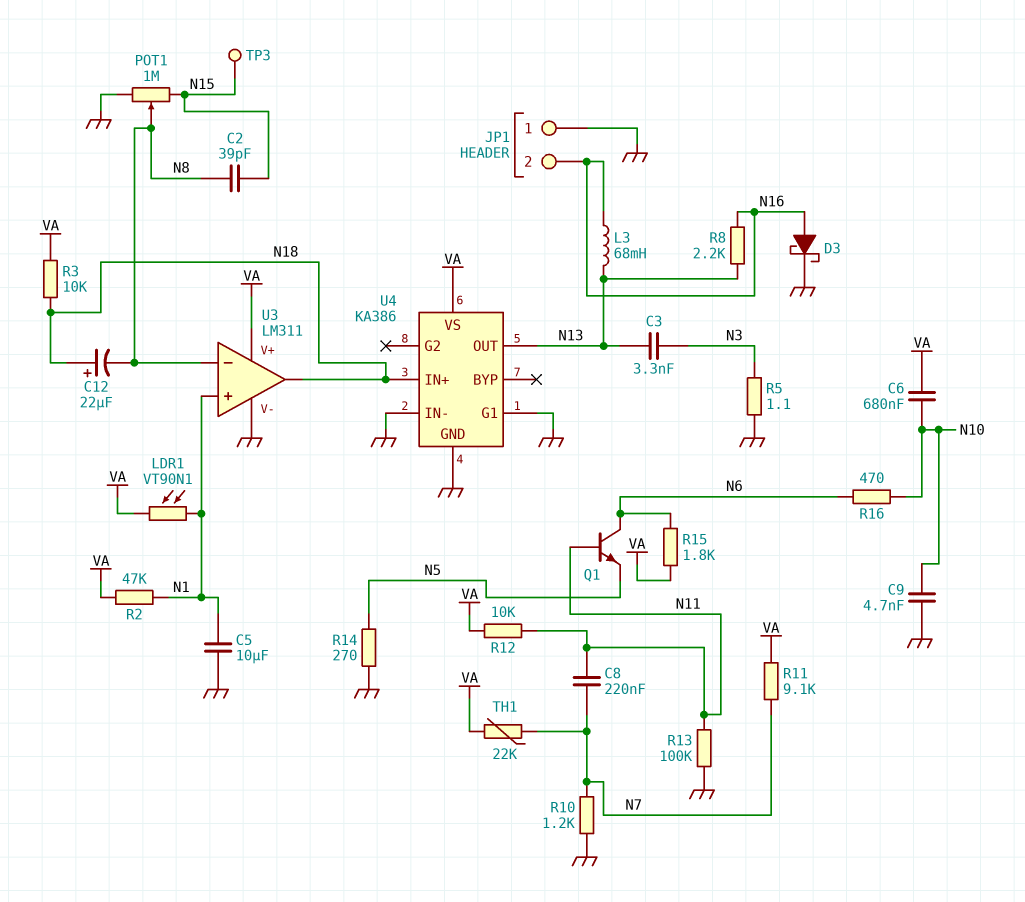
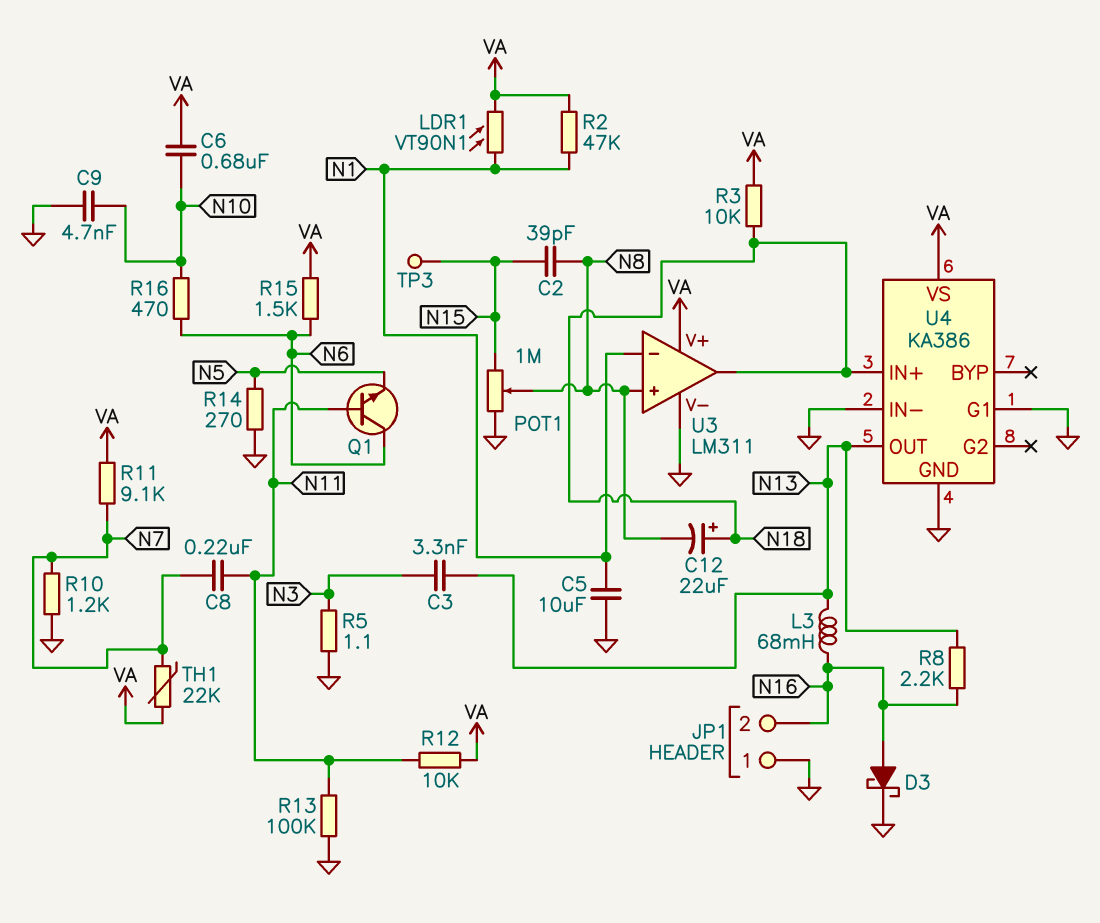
R15: 1.8k (N6, VA) -> 1.5k (N6, VA)
U3 pin in+: N1 -> N8
U3 pin in-: N8 -> N1

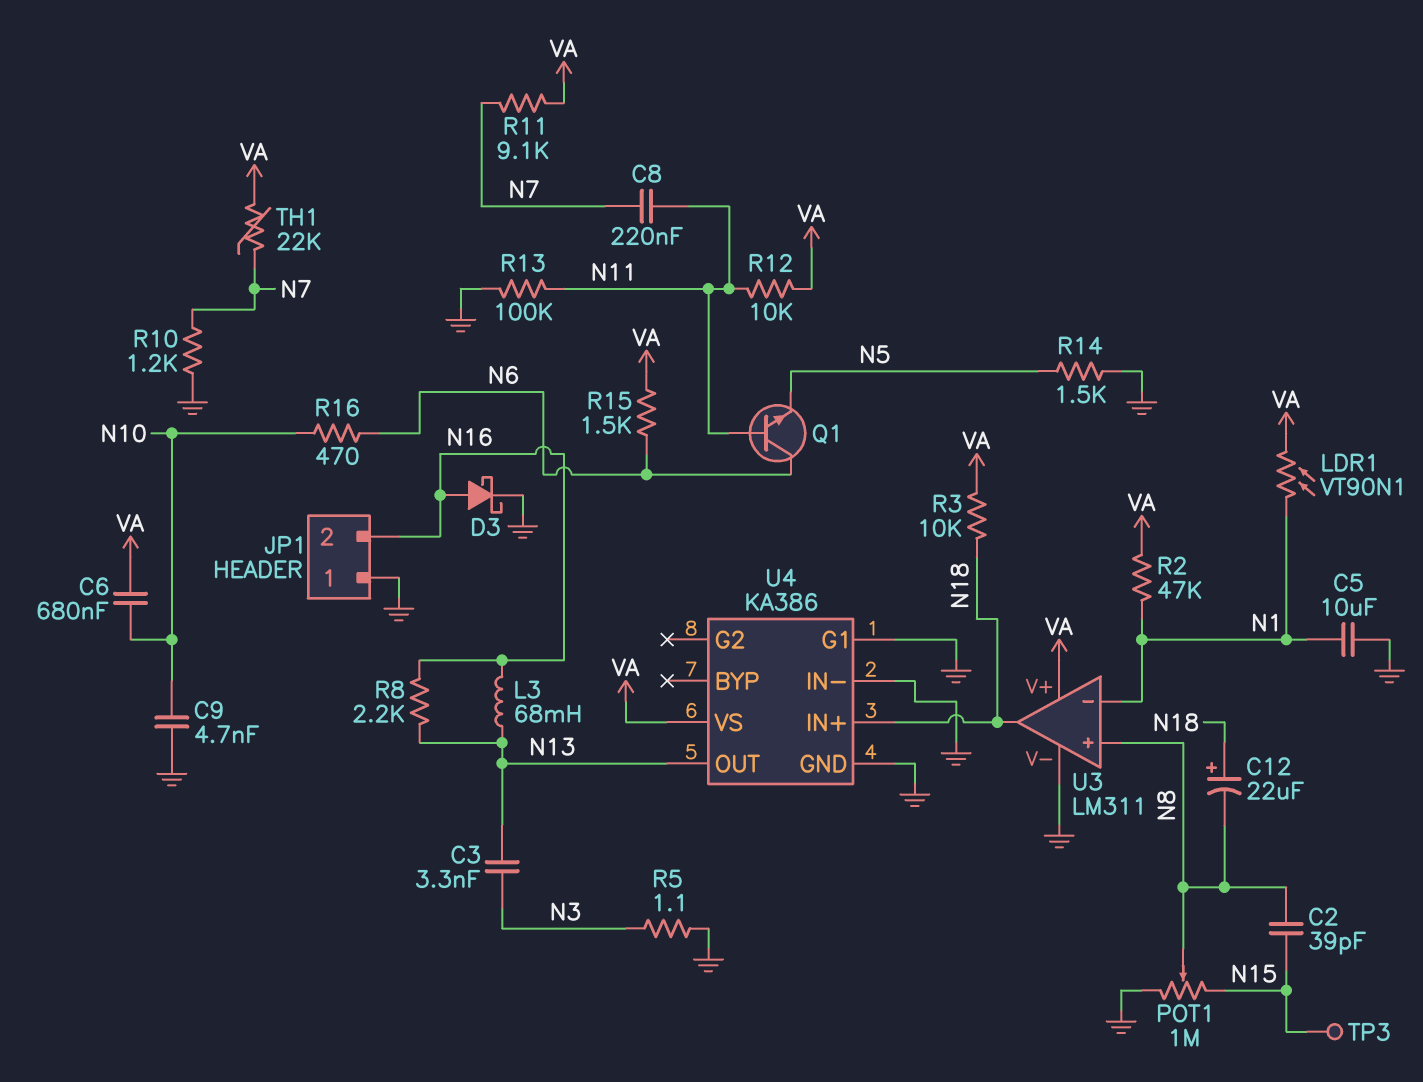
R14: 270 (GND, N5) -> 1.5k (GND, N5)

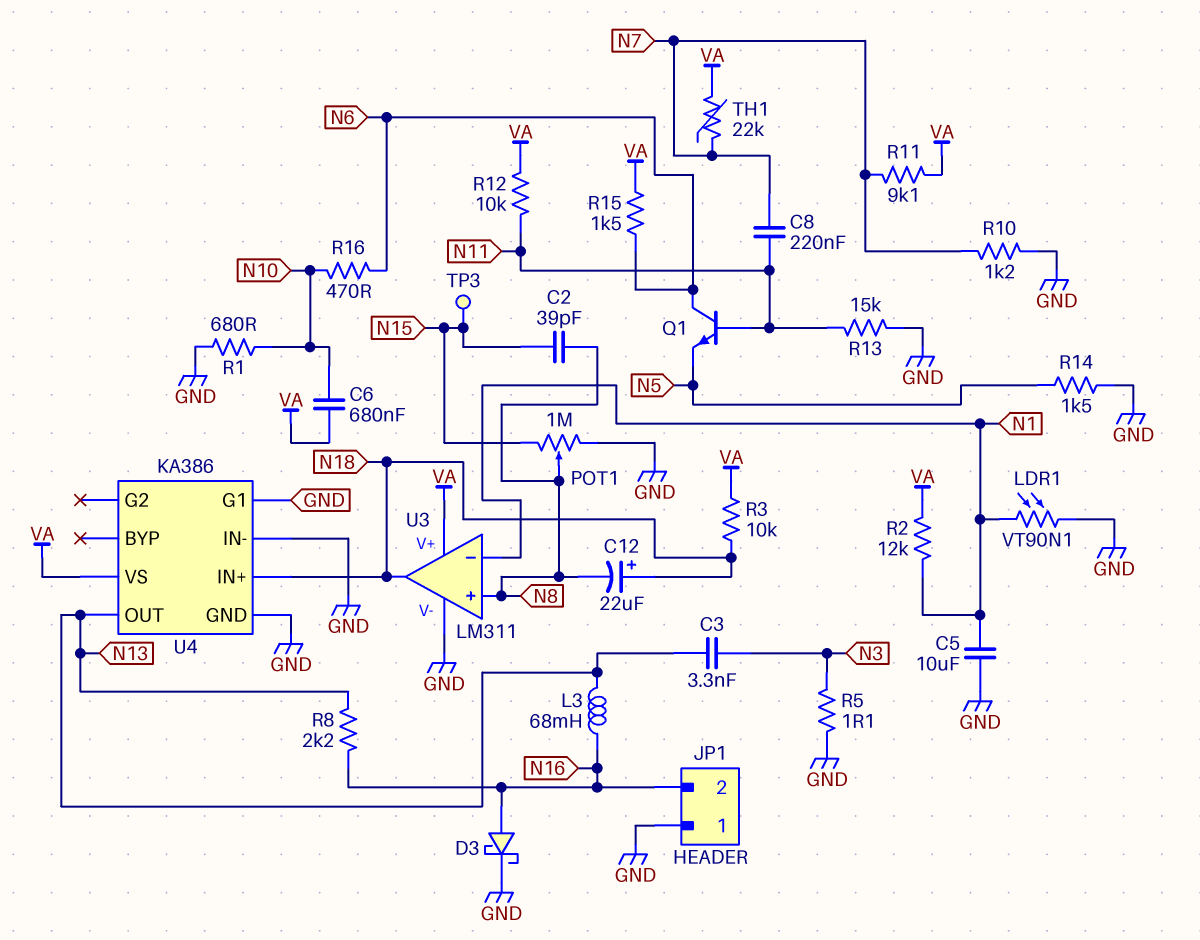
C9: 4.7nF (GND, N10) -> none
LDR1: VT90N1 (N1, VA) -> VT90N1 (GND, N1)
R1: none -> 680 (GND, N10)
R2: 47k (N1, VA) -> 12k (N1, VA)
R13: 100k (GND, N11) -> 15k (GND, N11)

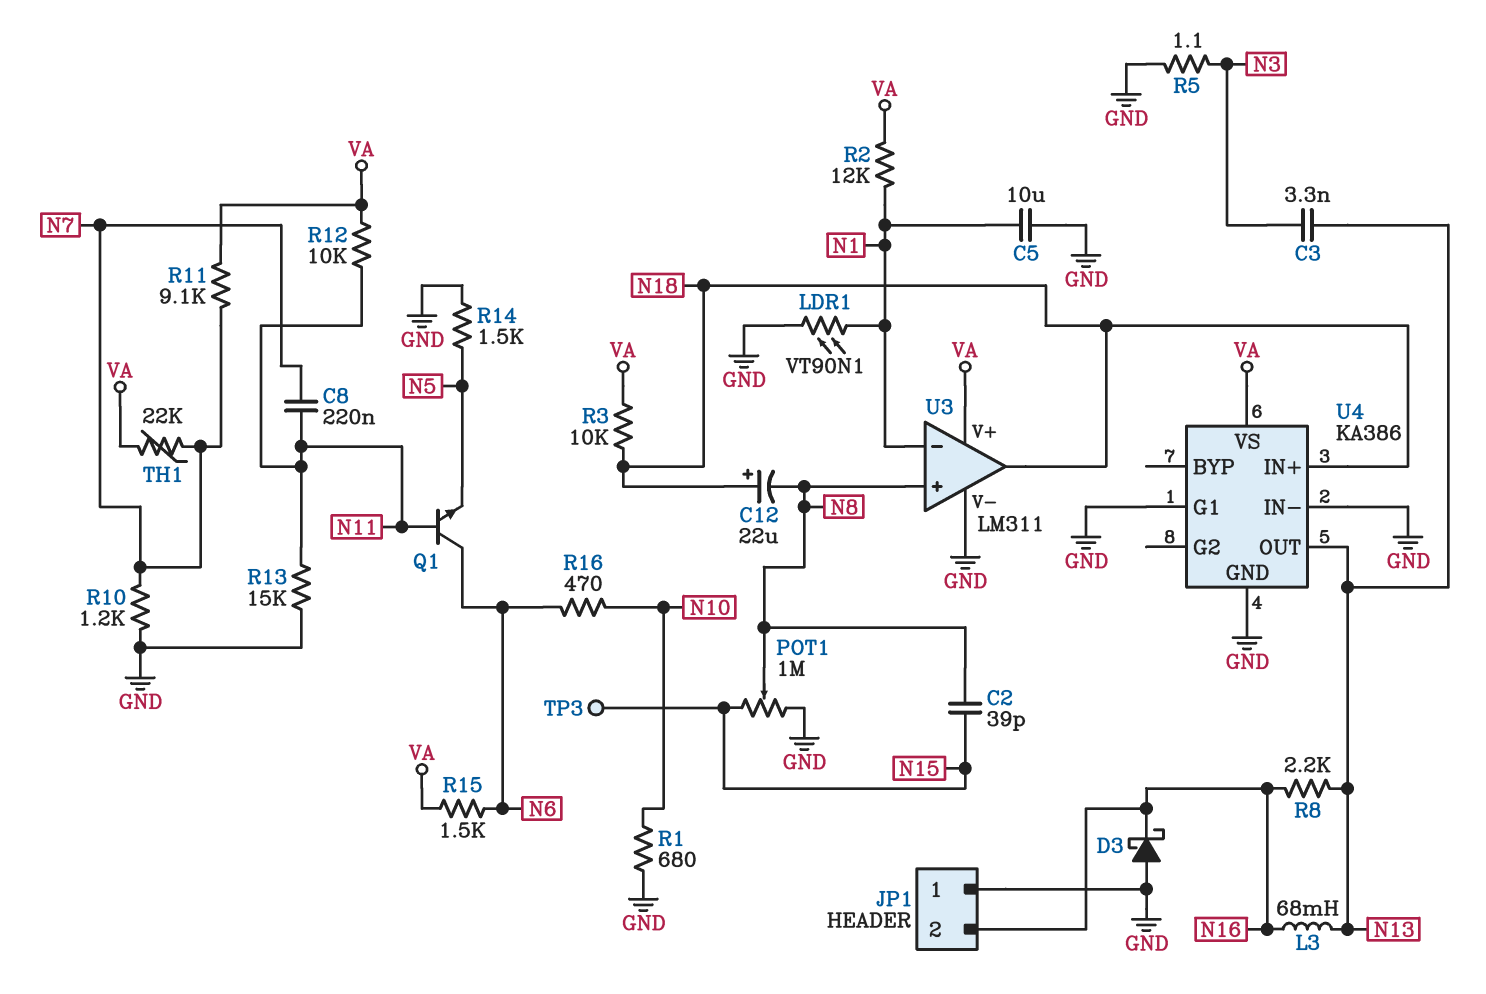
C6: 680nF (N10, VA) -> none
D3: schottky (A N16, K GND) -> schottky (A GND, K N16)

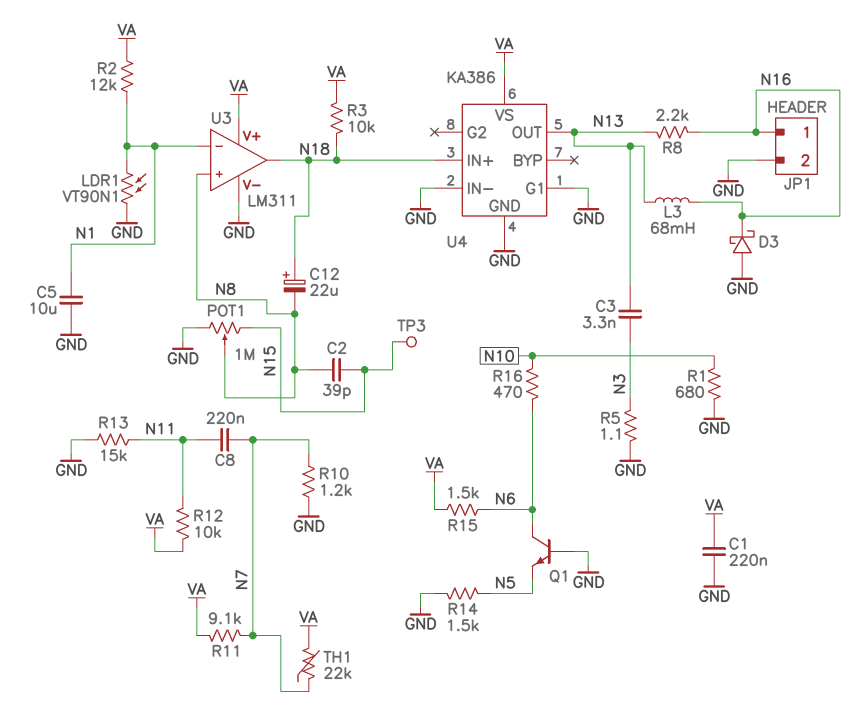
C1: none -> 220nF (GND, VA)
JP1 pin 1: GND -> N16
JP1 pin 2: N16 -> GND
Q1: NPN (B N11, C N6, E N5) -> NPN (B GND, C N6, E N5)

